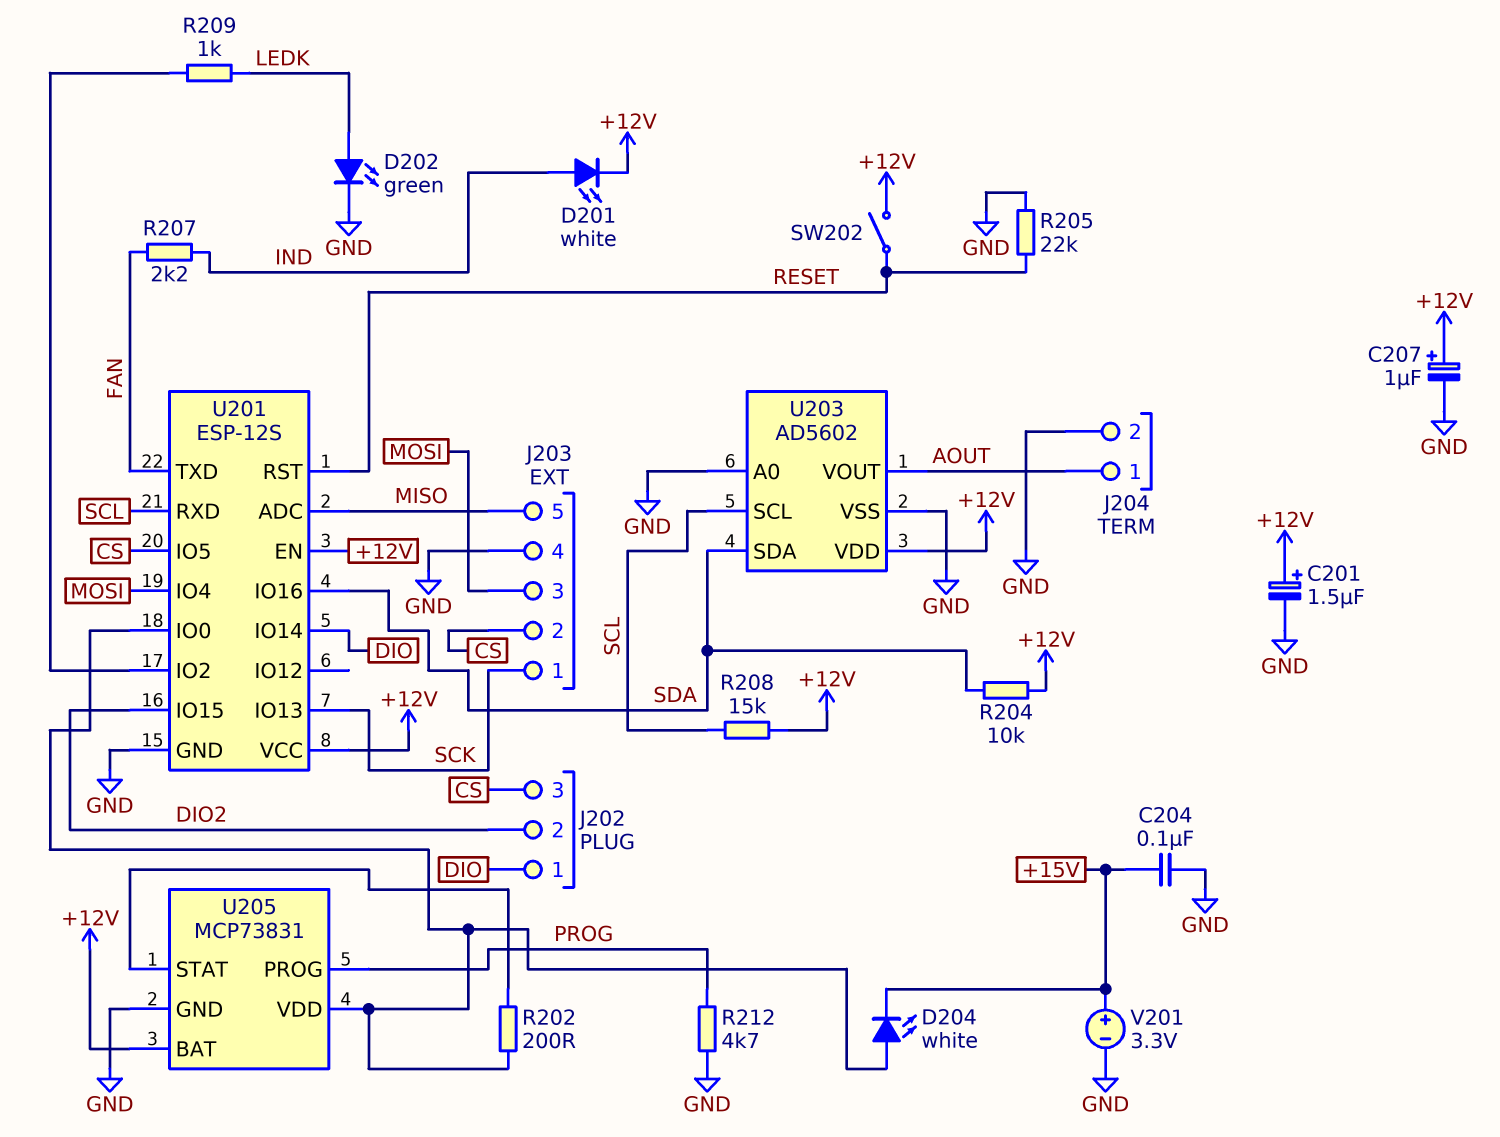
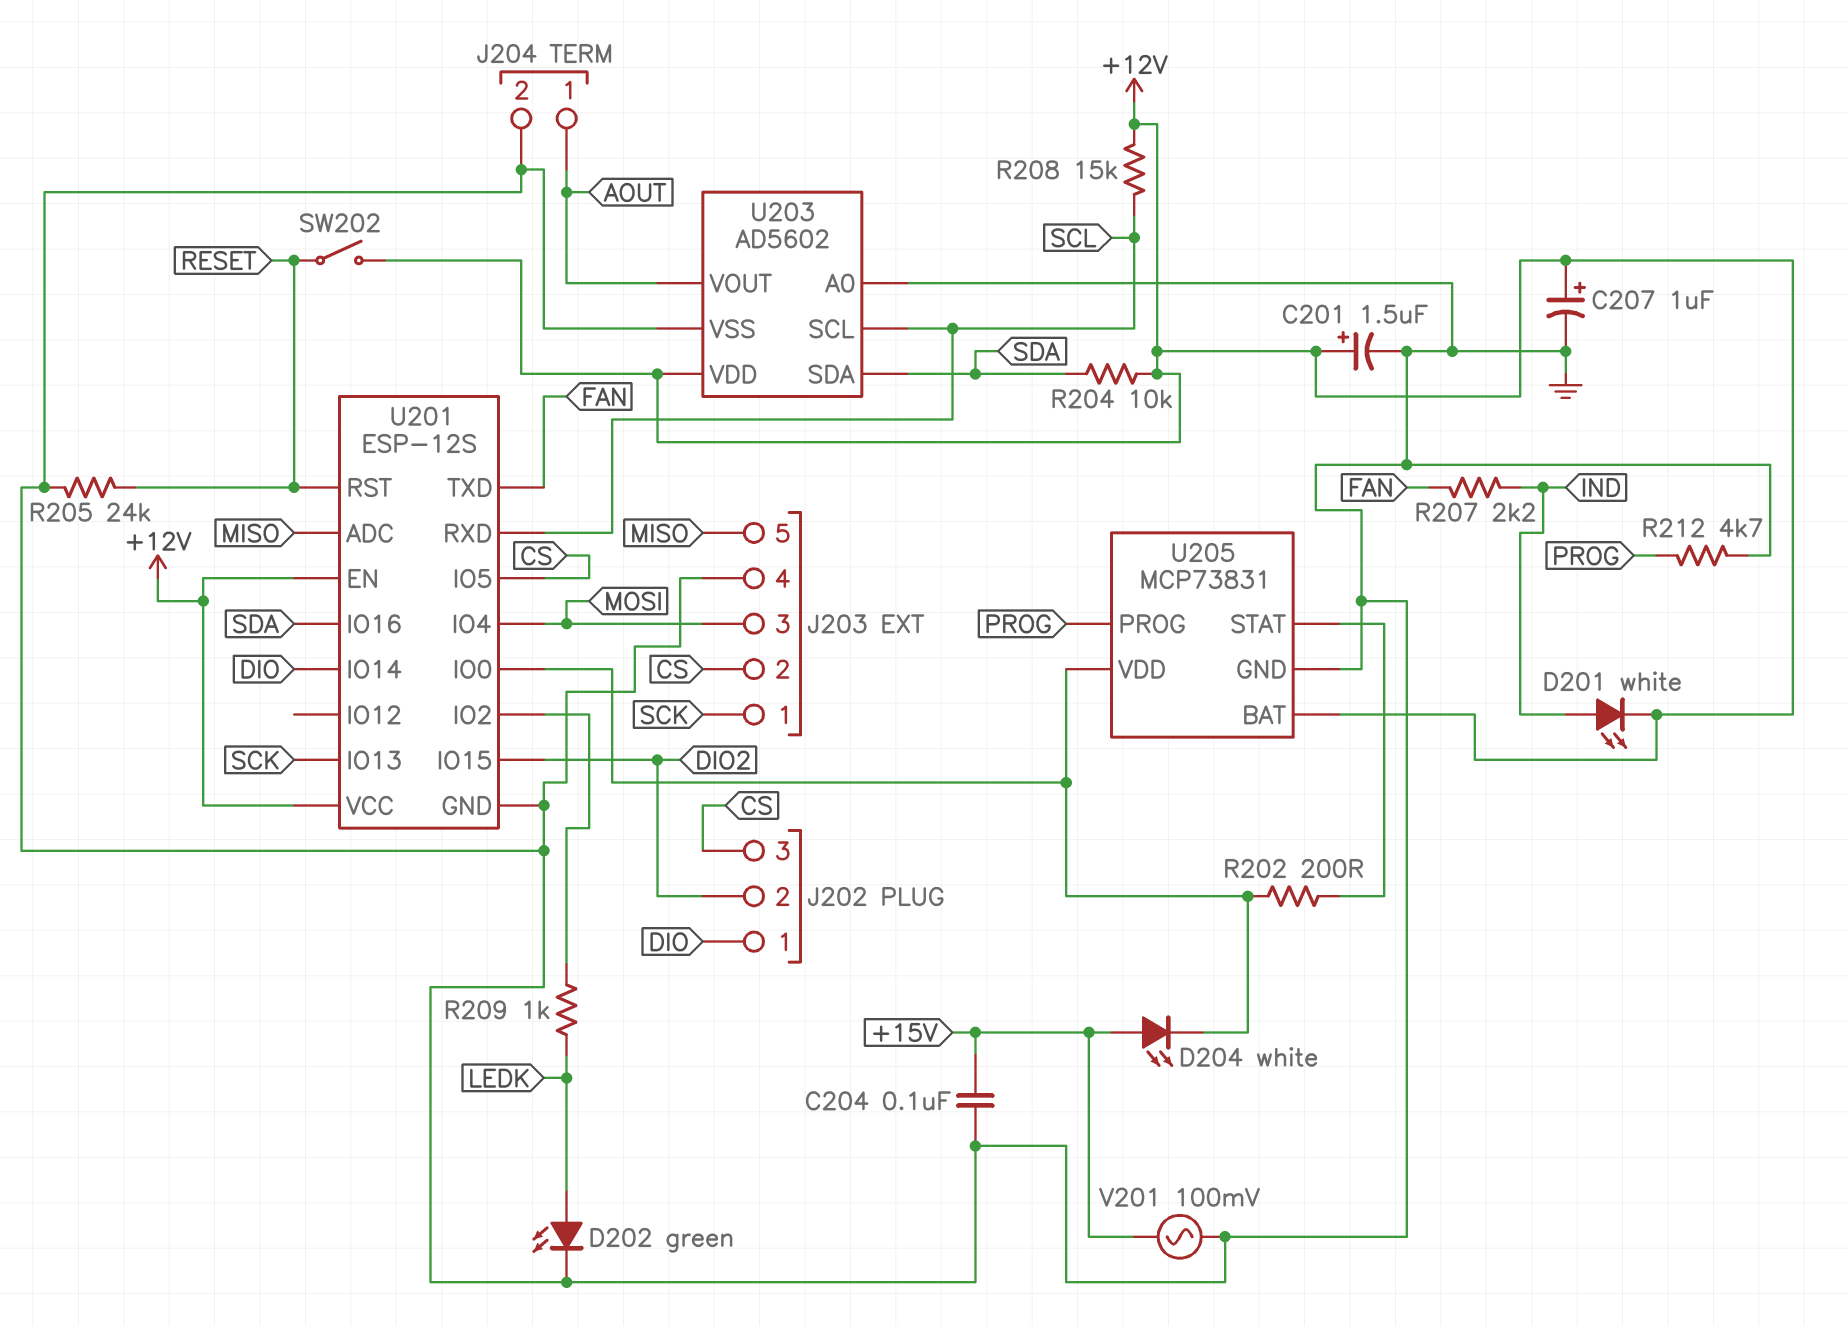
D204: LED white (A U201/IO0, K +15V) -> LED white (A +15V, K U201/IO0)
R205: 22k (GND, RESET) -> 24k (GND, RESET)
V201: 3.3V (plus +15V, minus GND) -> AC 100mV (+15V, GND)

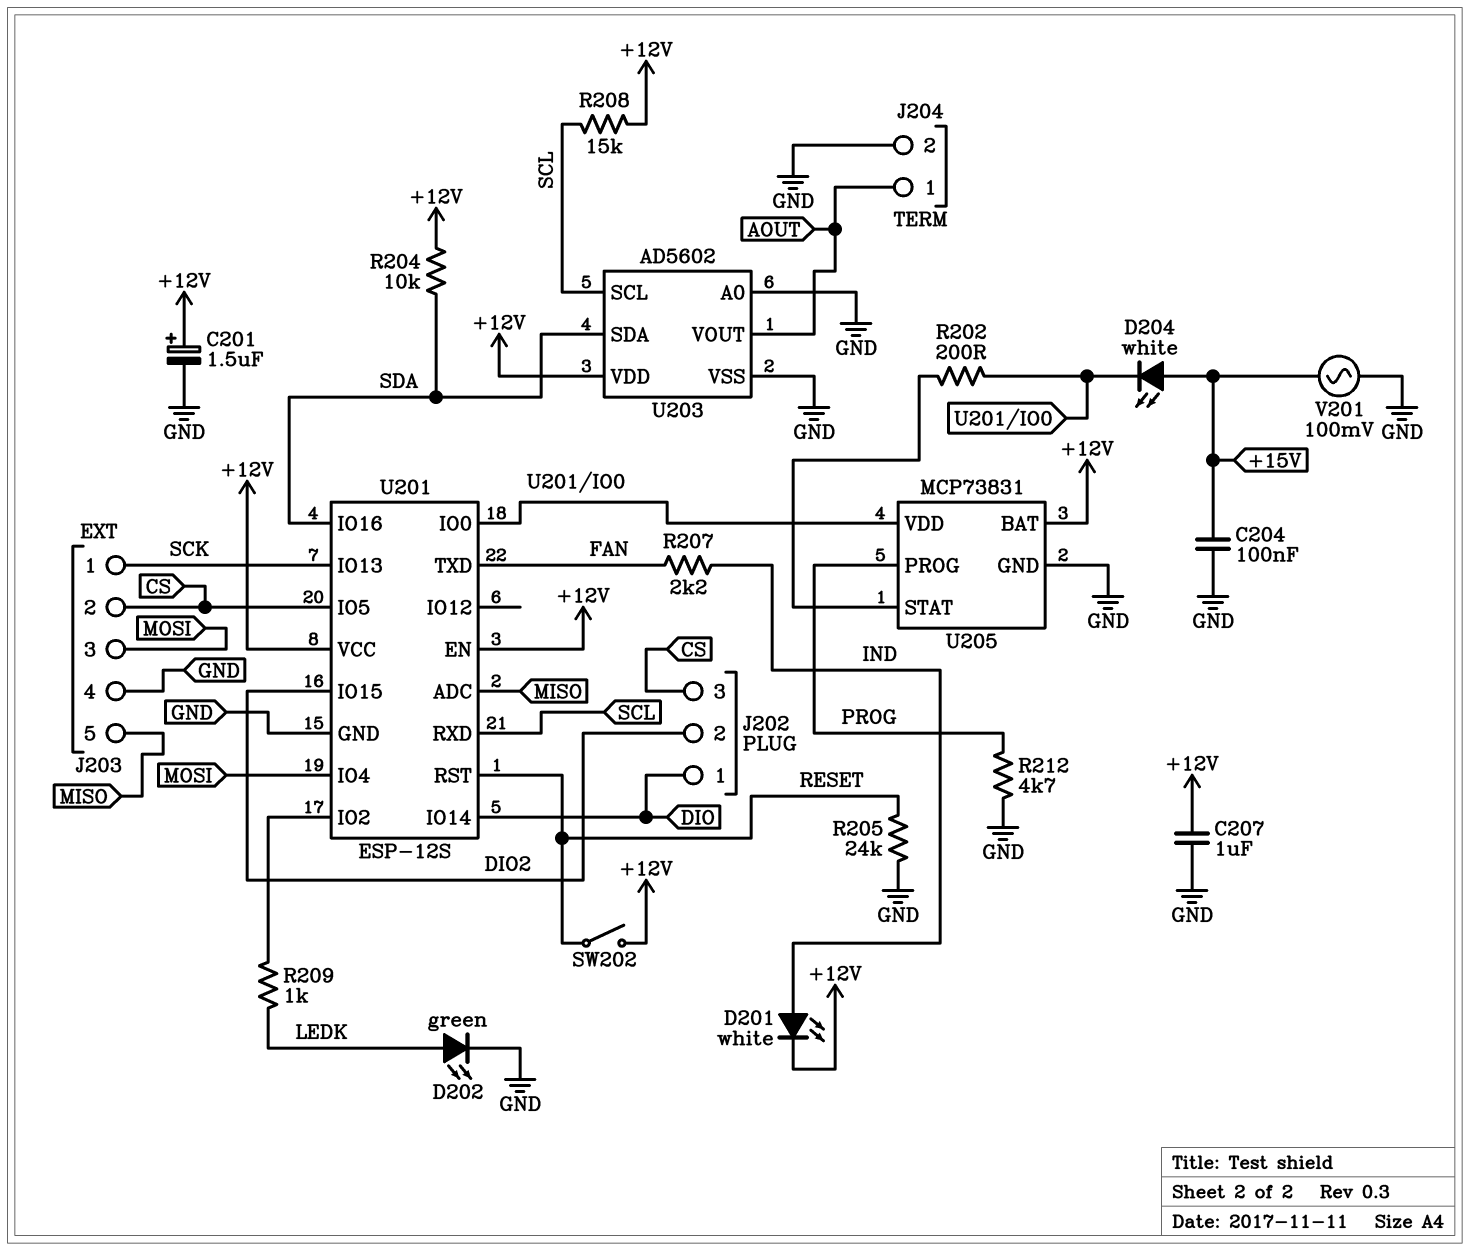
C207: 1uF (plus +12V, minus GND) -> 1uF (+12V, GND)

